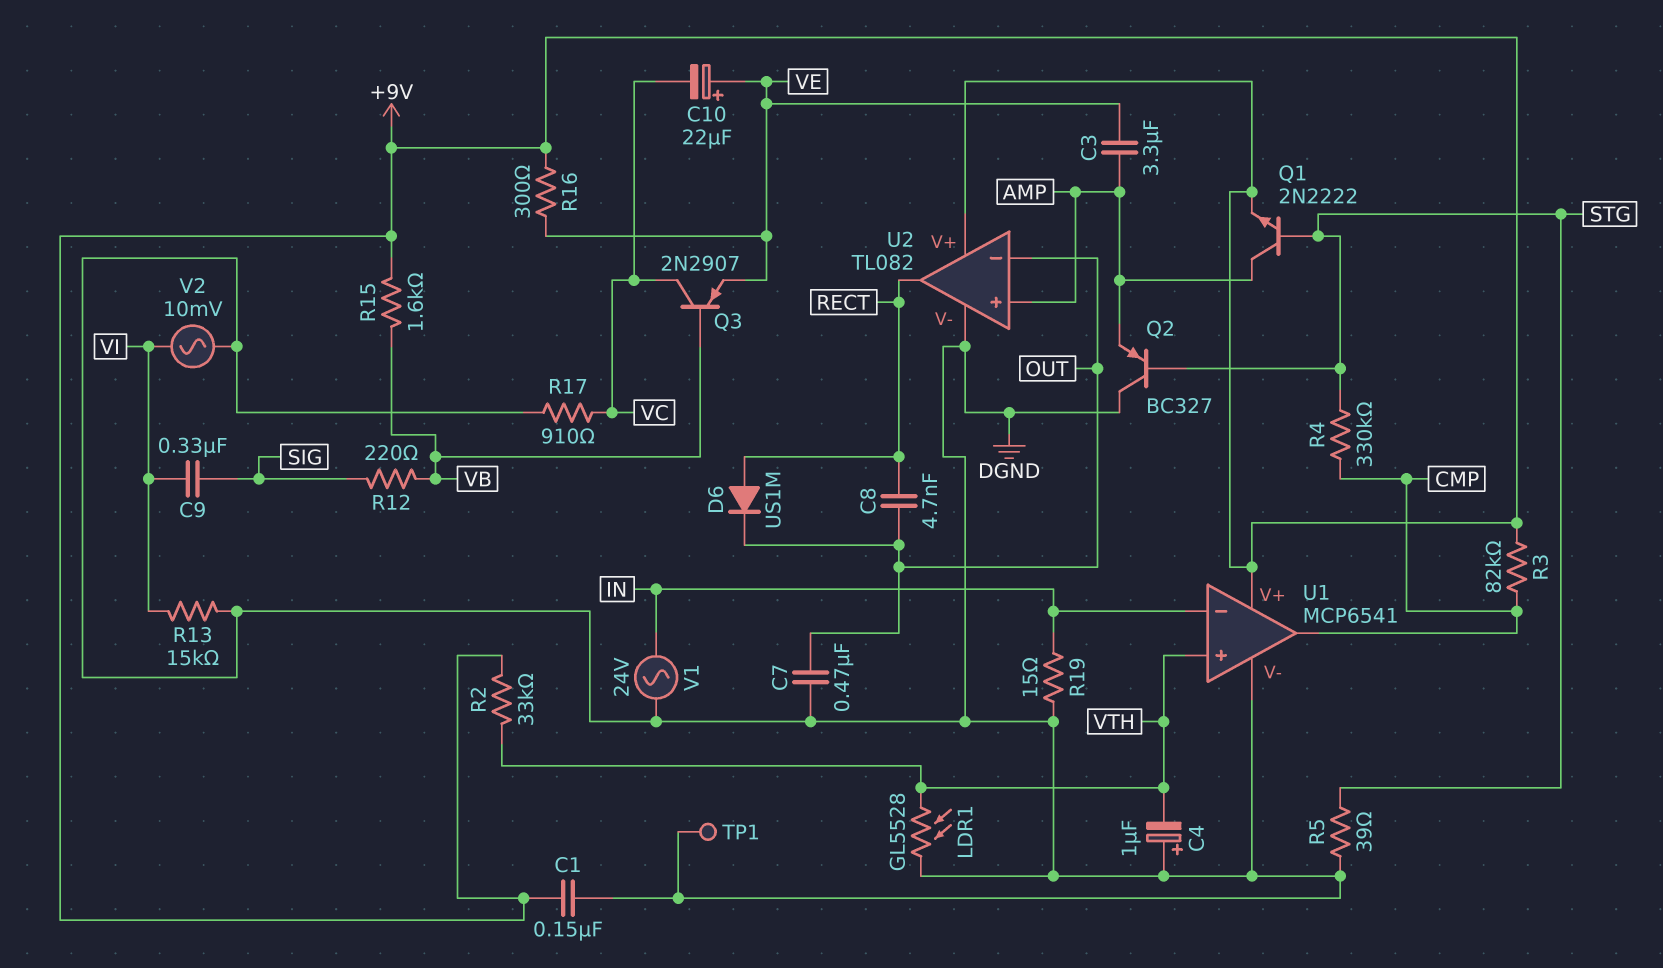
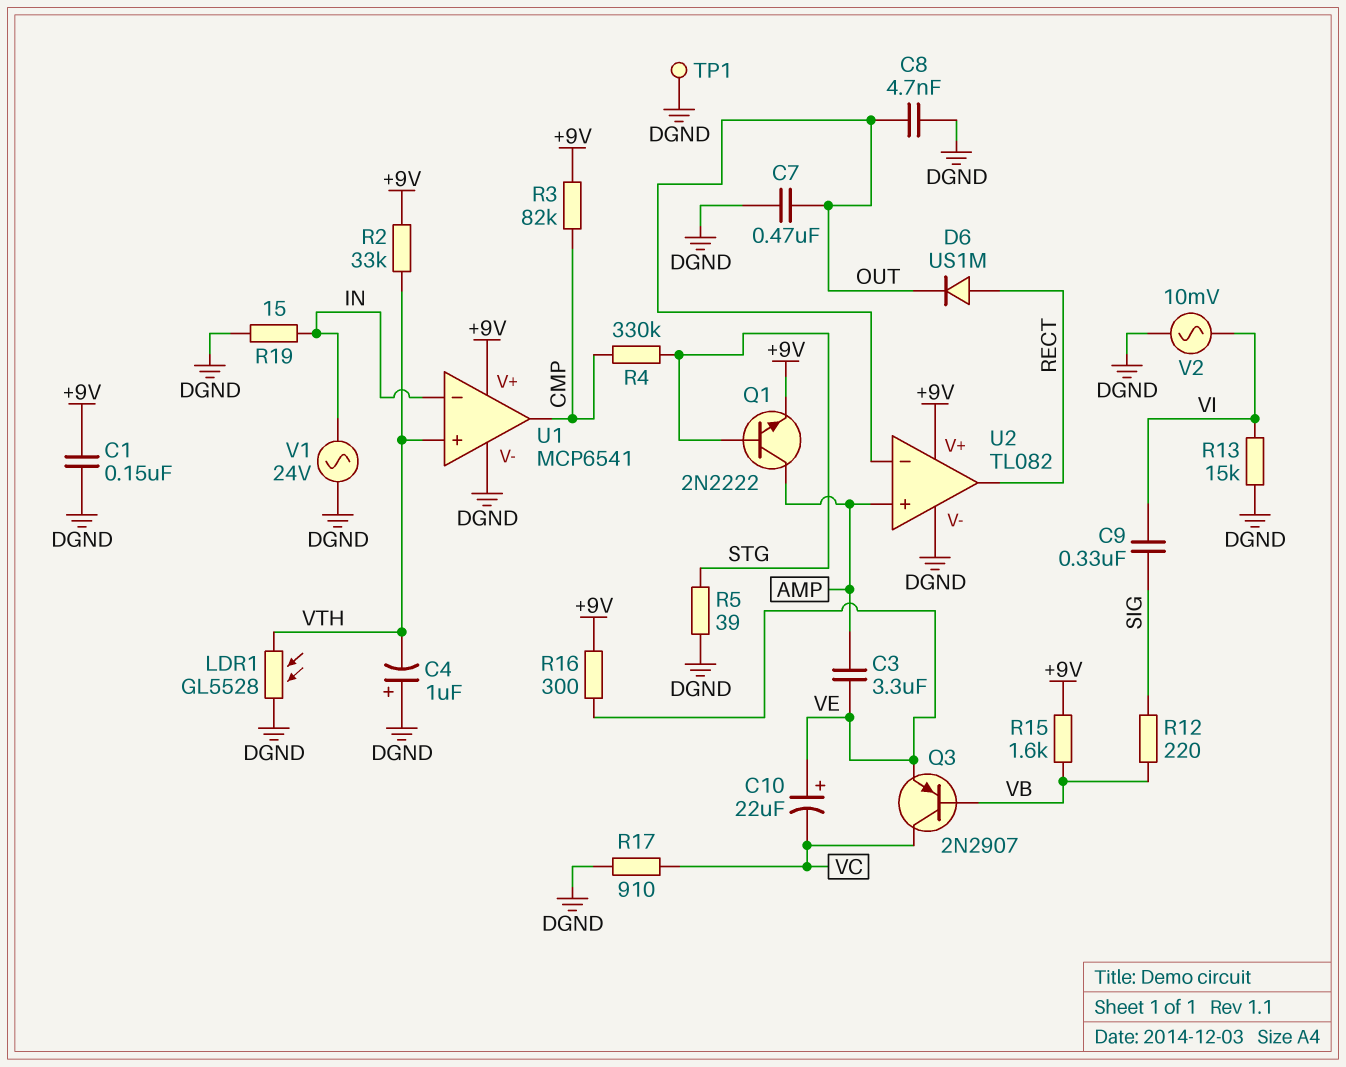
C8: 4.7nF (OUT, RECT) -> 4.7nF (DGND, OUT)
Q2: PNP BC327 (B STG, C DGND, E AMP) -> none

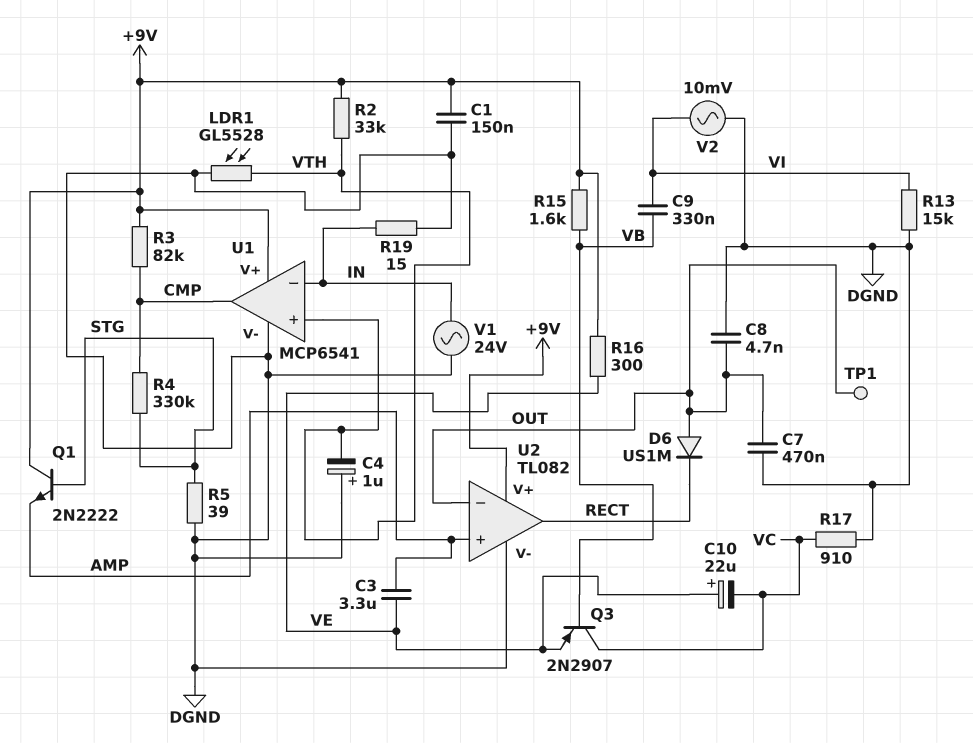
C9: 330nF (SIG, VI) -> 330nF (VB, VI)
D6: diode US1M (A RECT, K OUT) -> diode US1M (A OUT, K RECT)
Q1: NPN 2N2222 (B STG, C AMP, E +9V) -> NPN 2N2222 (B STG, C +9V, E AMP)
R12: 220 (SIG, VB) -> none
TP1: test point (DGND) -> test point (OUT)

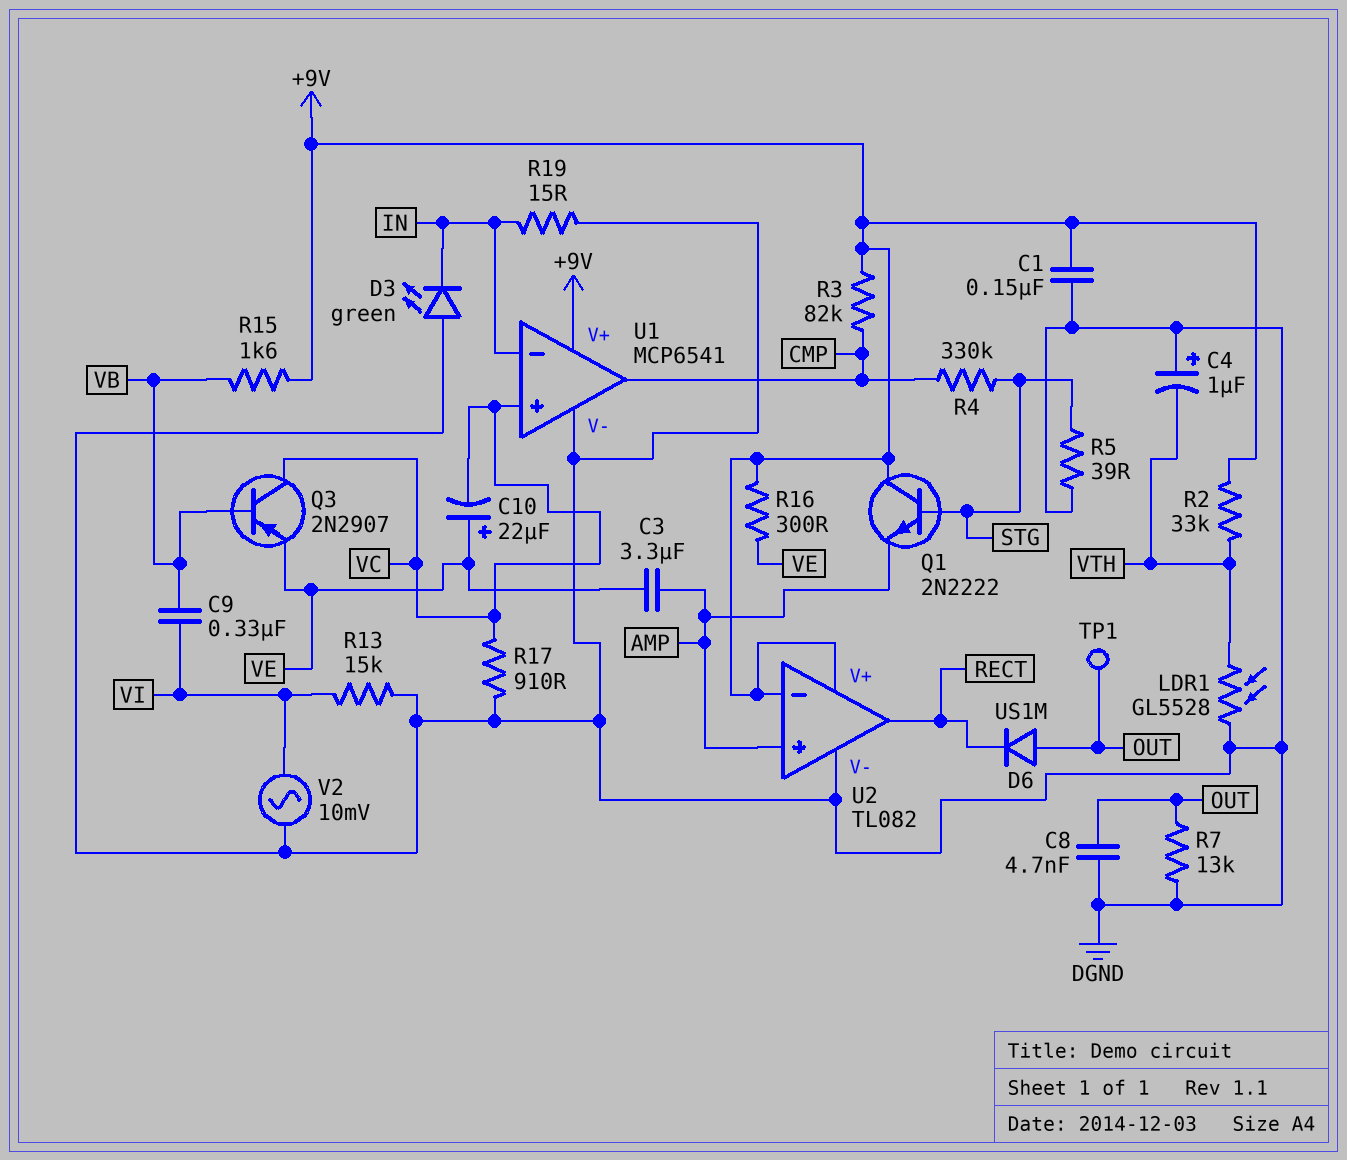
C7: 470nF (DGND, OUT) -> none
D3: none -> LED green (A DGND, K IN)
R7: none -> 13k (DGND, OUT)
U1 pin in+: VTH -> VC
U2 pin in-: OUT -> +9V
V1: AC 24V (DGND, IN) -> none

